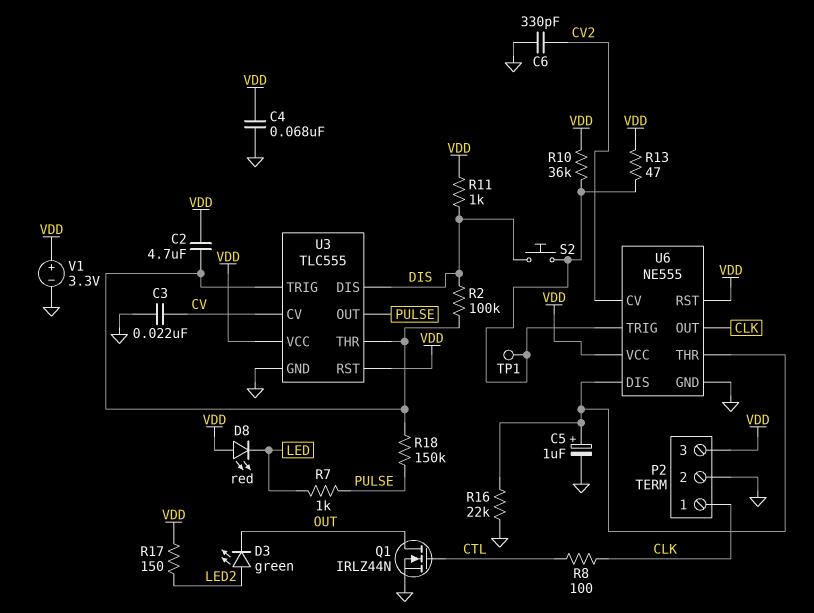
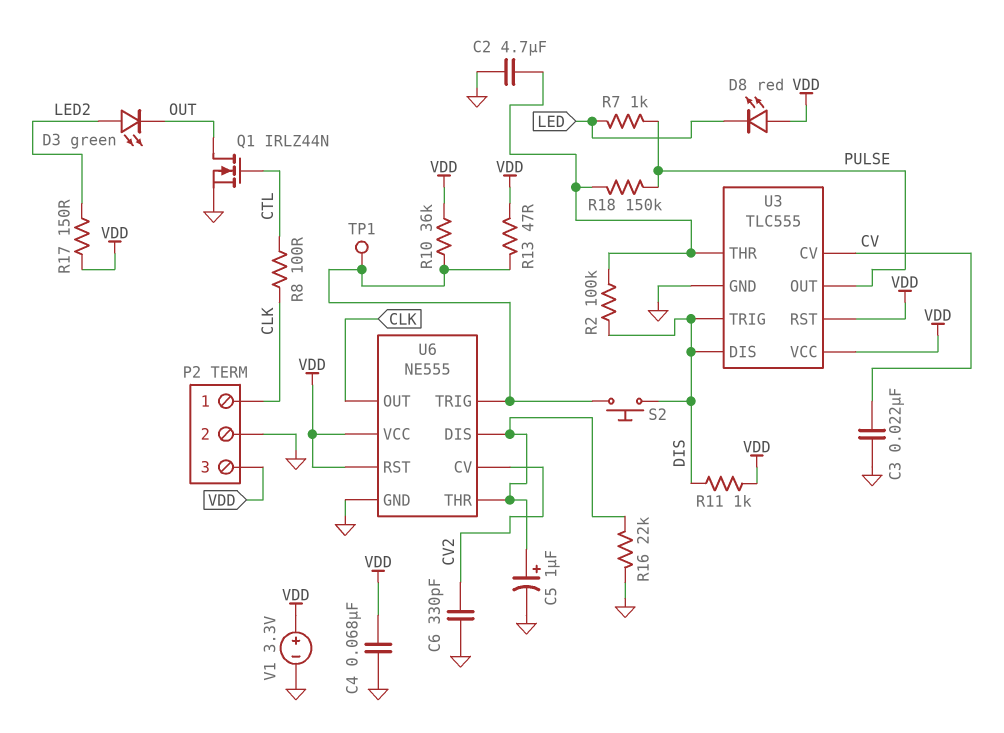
C2: 4.7uF (U3/THR, VDD) -> 4.7uF (GND, U3/THR)
U3 pin TRIG: U3/THR -> DIS

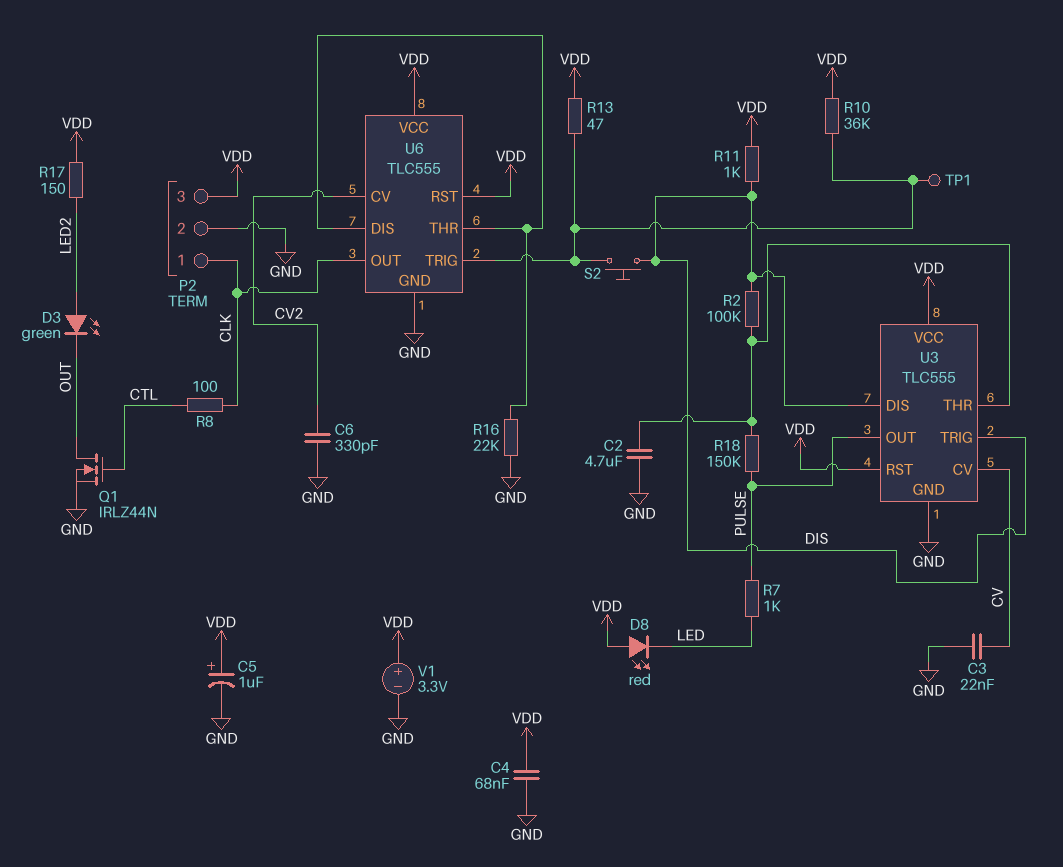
C5: 1uF (plus U6/DIS, minus GND) -> 1uF (plus VDD, minus GND)
U6: NE555 -> TLC555

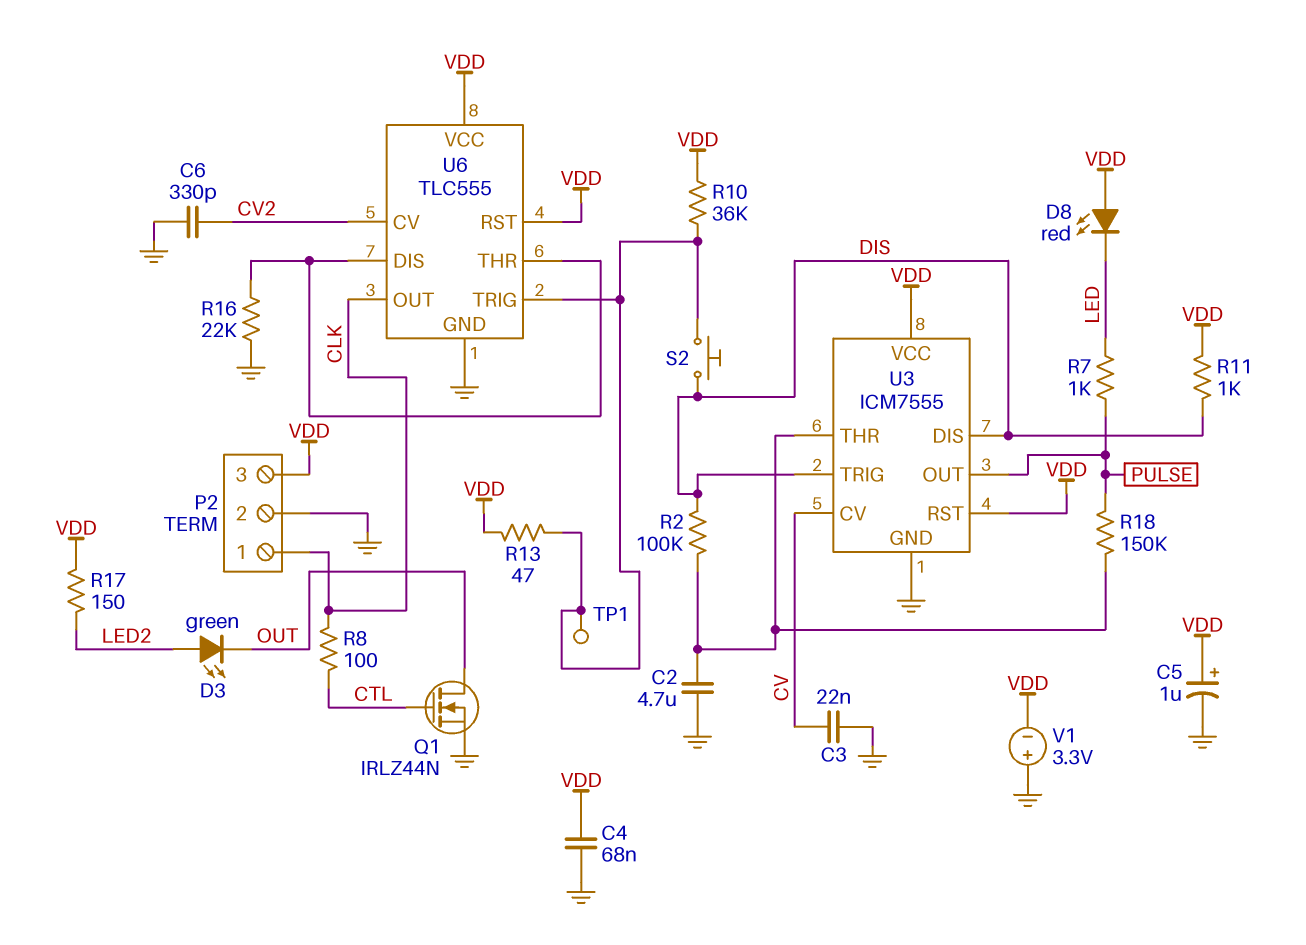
U3: TLC555 -> ICM7555
V1: 3.3V (plus VDD, minus GND) -> 3.3V (plus GND, minus VDD)

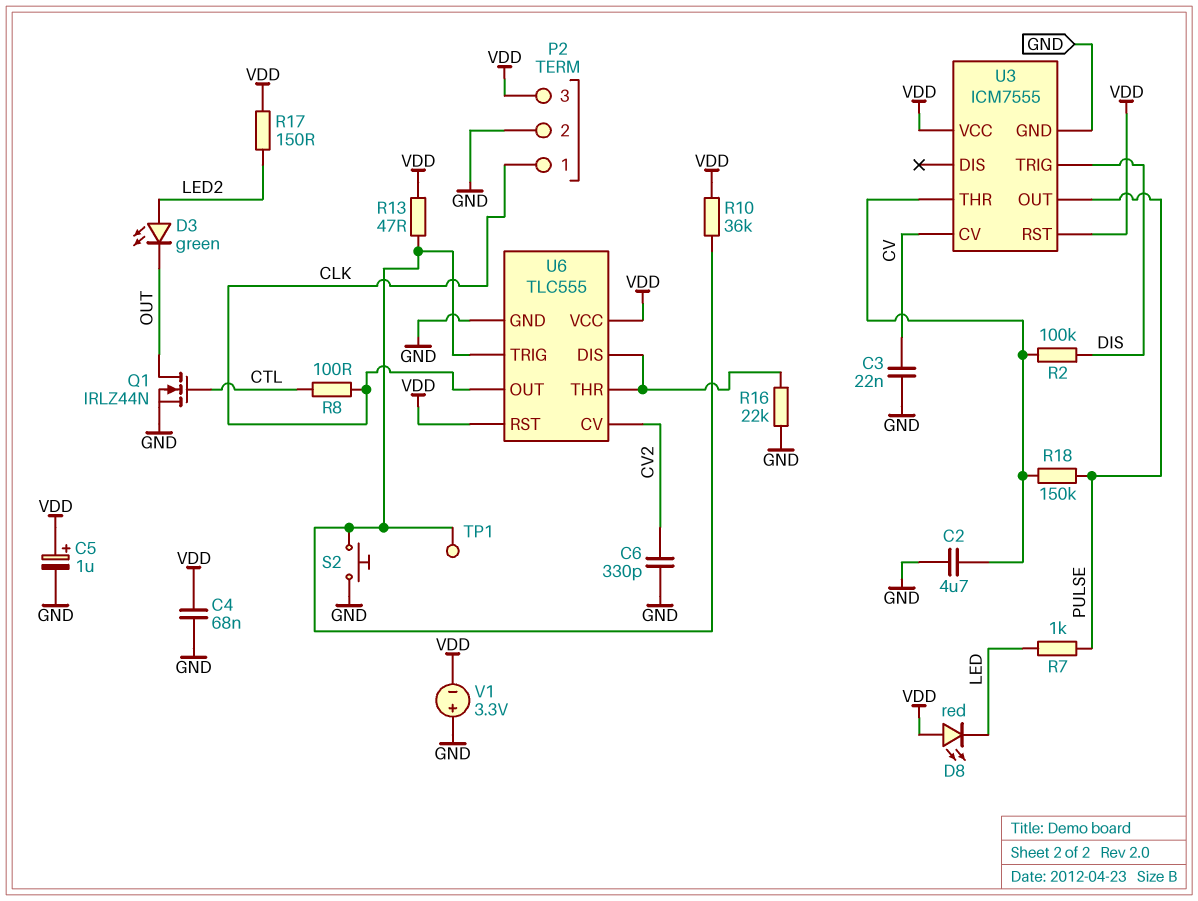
R11: 1k (DIS, VDD) -> none
S2: button (DIS, U6/TRIG) -> button (GND, U6/TRIG)
U3 pin DIS: DIS -> none

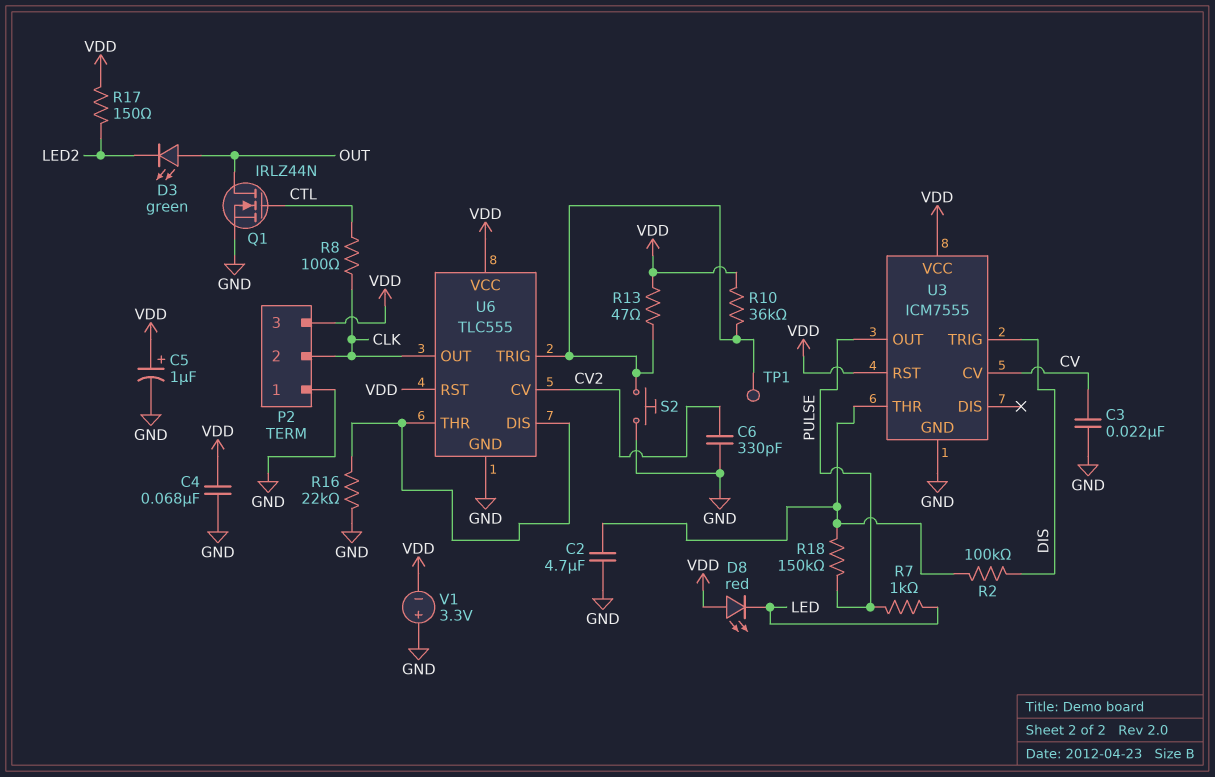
D3: LED green (A LED2, K OUT) -> LED green (A OUT, K LED2)
P2 pin 1: CLK -> GND
P2 pin 2: GND -> CLK

